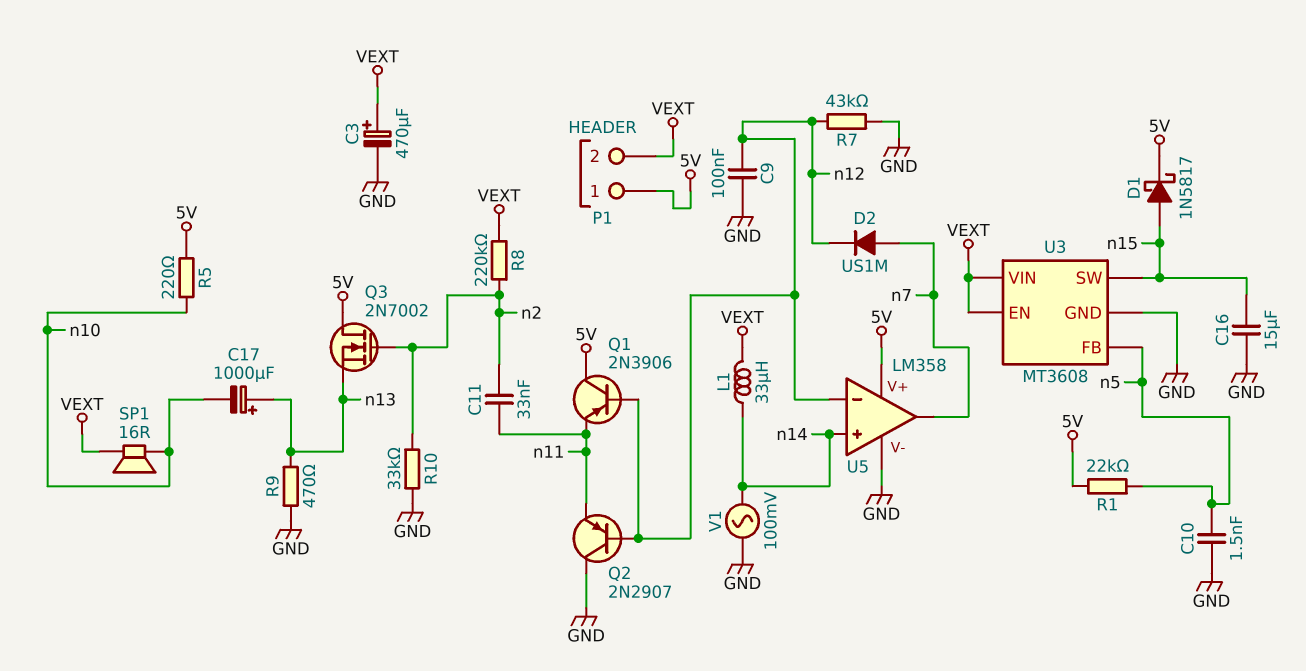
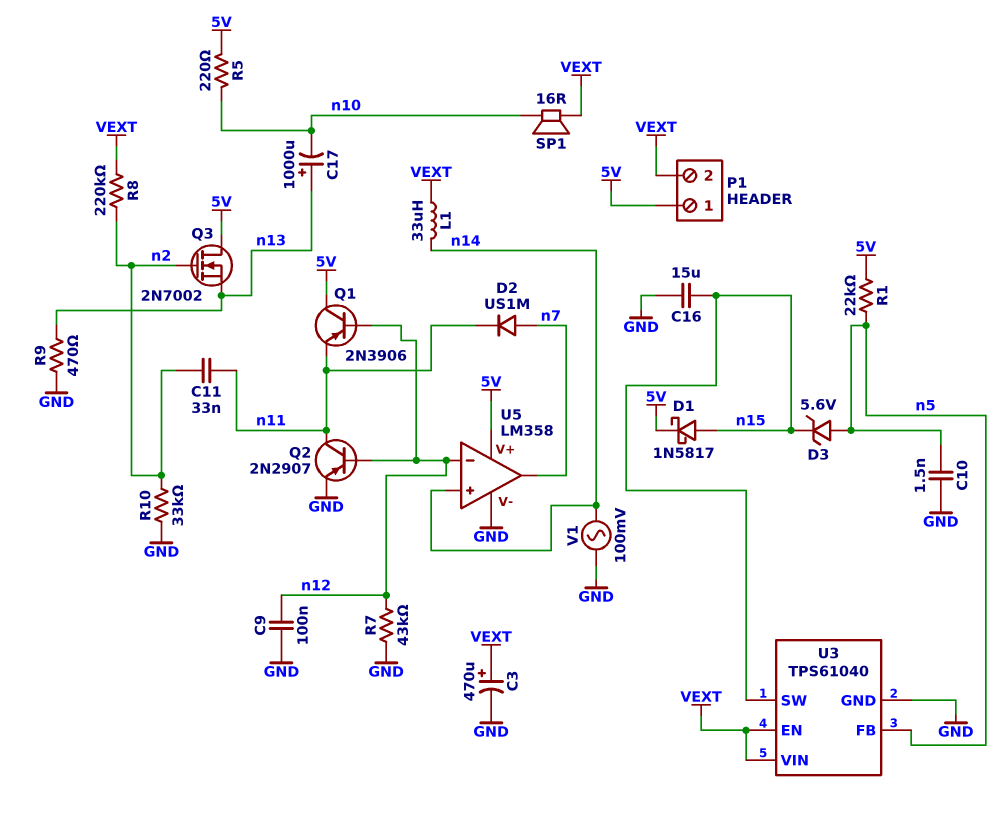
D2: diode US1M (A n7, K n12) -> diode US1M (A n7, K n11)
D3: none -> zener 5.6V (A n5, K n15)
Q2: PNP 2N2907 (B n12, C GND, E n11) -> PNP 2N2907 (B n12, C n11, E GND)
U3: MT3608 -> TPS61040

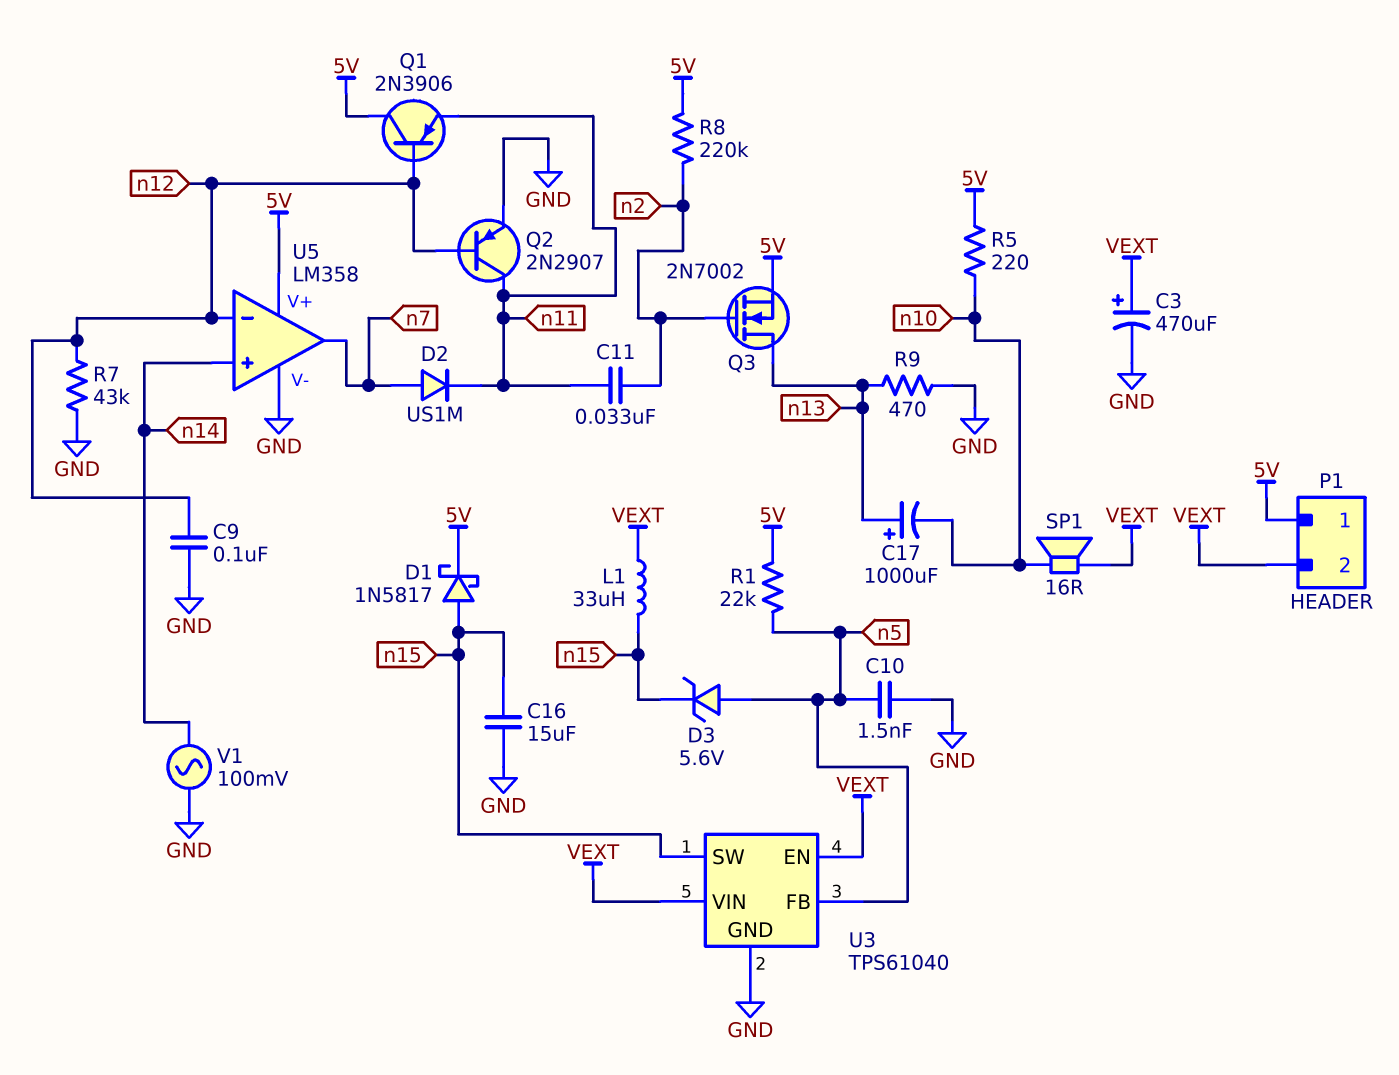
L1: 33uH (VEXT, n14) -> 33uH (VEXT, n15)
Q3: NMOS 2N7002 (G n2, D 5V, S n13) -> NMOS 2N7002 (G n2, D n13, S 5V)
R8: 220k (VEXT, n2) -> 220k (5V, n2)
R10: 33k (GND, n2) -> none

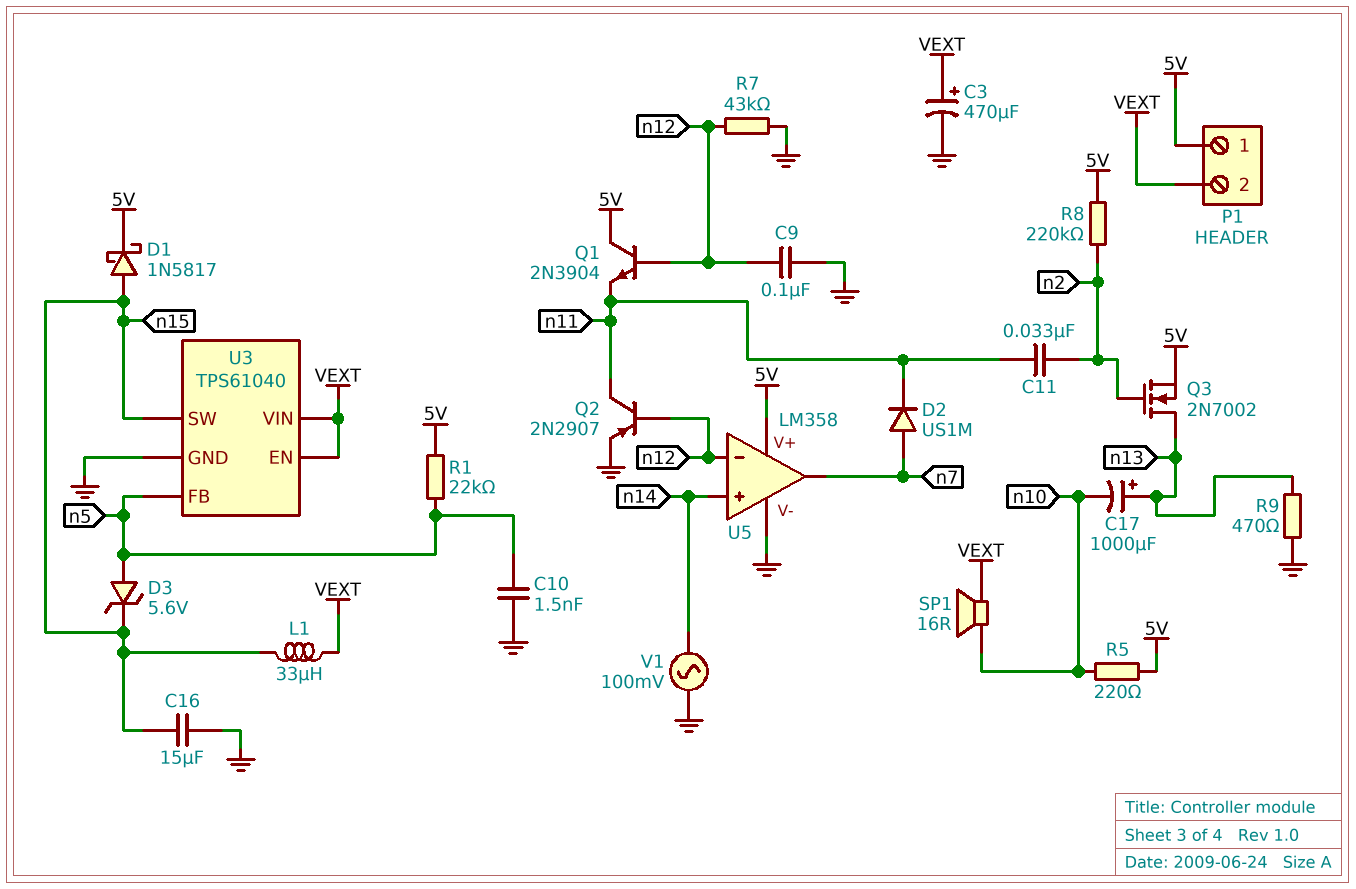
Q1: PNP 2N3906 (B n12, C 5V, E n11) -> NPN 2N3904 (B n12, C 5V, E n11)

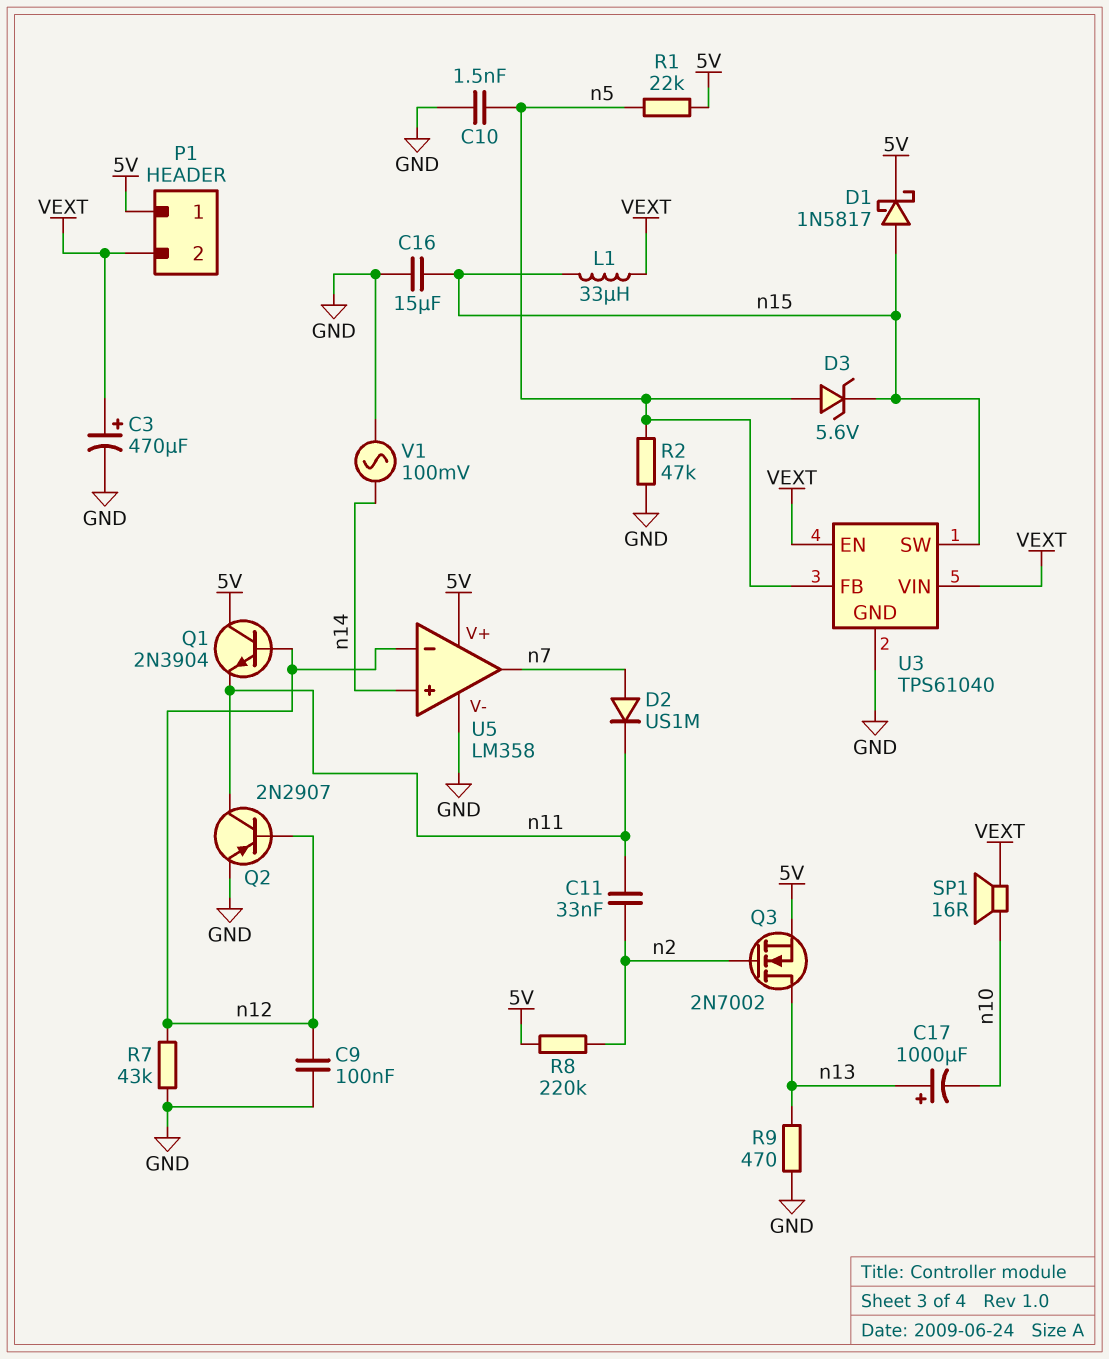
R2: none -> 47k (GND, n5)
R5: 220 (5V, n10) -> none

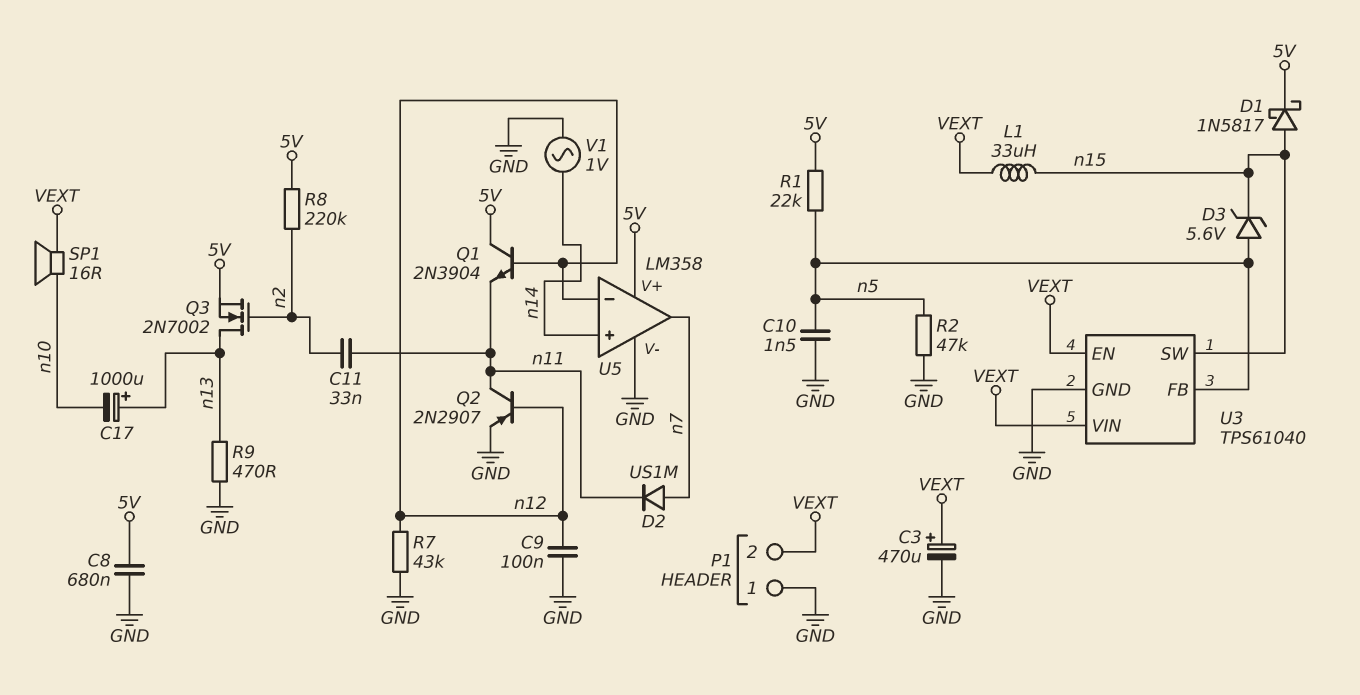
C8: none -> 680nF (5V, GND)
C16: 15uF (GND, n15) -> none
P1 pin 1: 5V -> GND
V1: AC 100mV (GND, n14) -> AC 1V (GND, n14)

